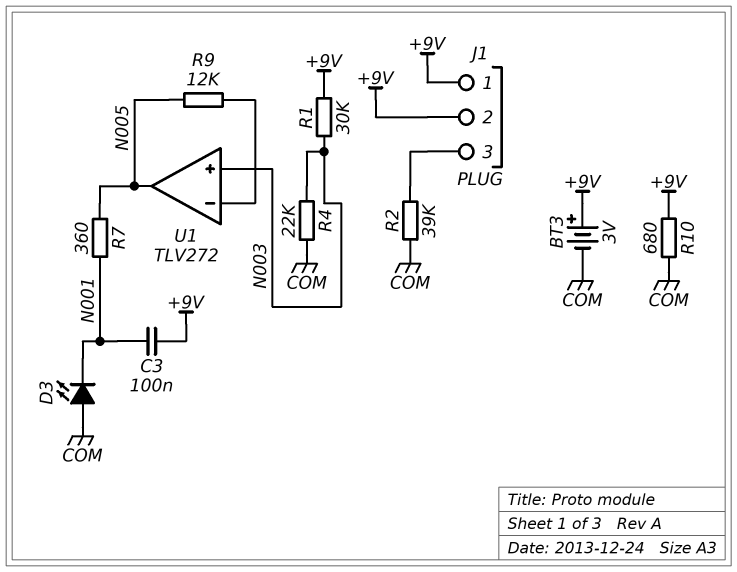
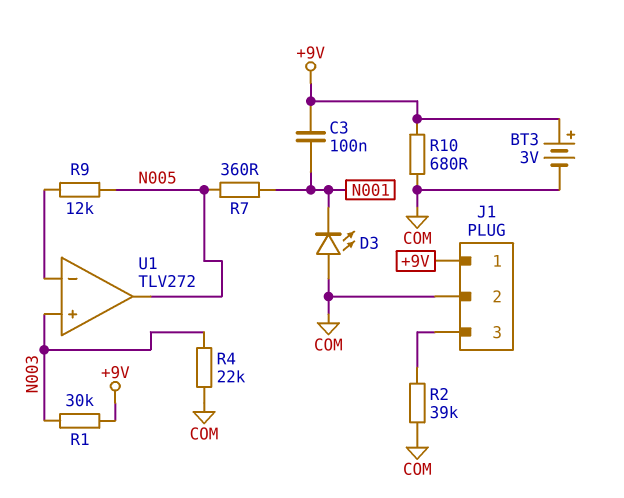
J1 pin 2: +9V -> COM

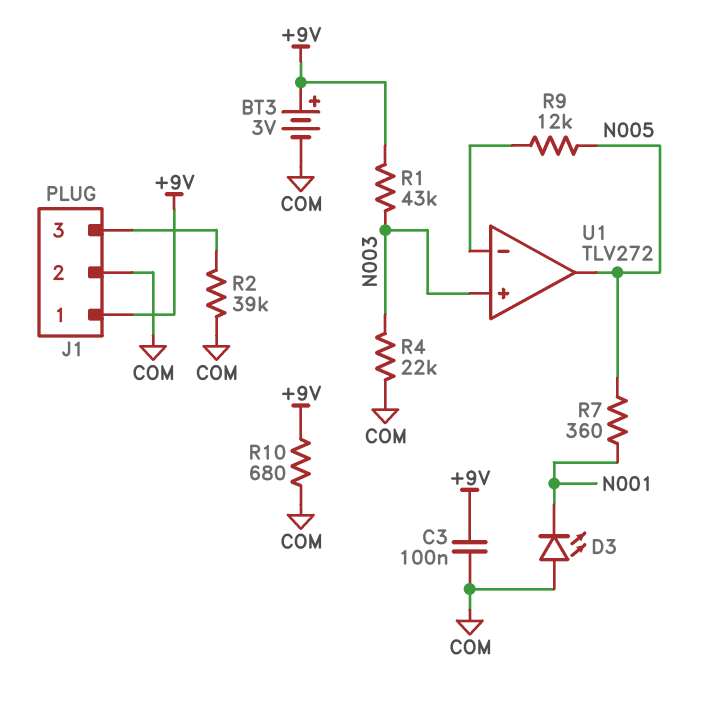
C3: 100nF (+9V, N001) -> 100nF (+9V, COM)
R1: 30k (+9V, N003) -> 43k (+9V, N003)

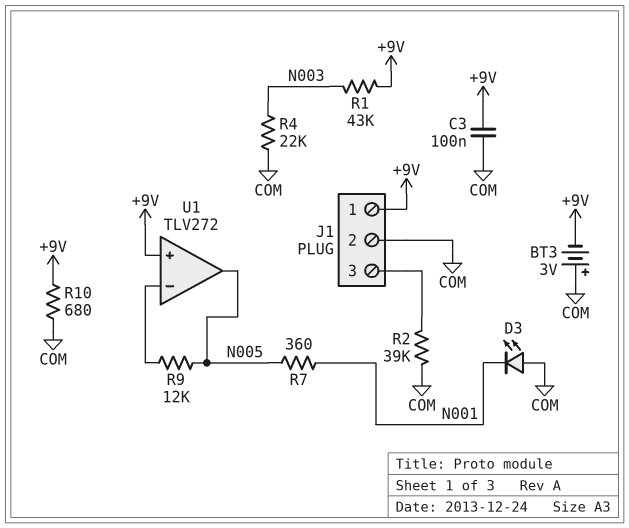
BT3: 3V (plus +9V, minus COM) -> 3V (plus COM, minus +9V)
U1 pin in+: N003 -> +9V

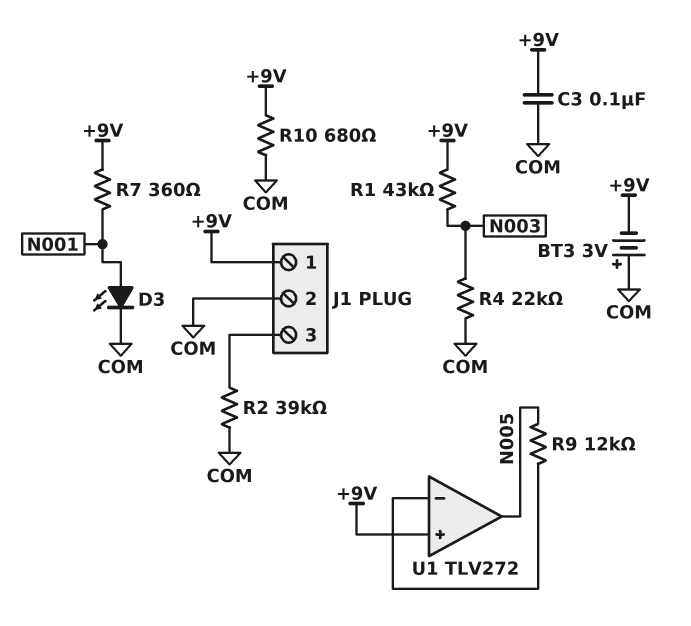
D3: LED (A COM, K N001) -> LED (A N001, K COM)
R7: 360 (N001, N005) -> 360 (+9V, N001)

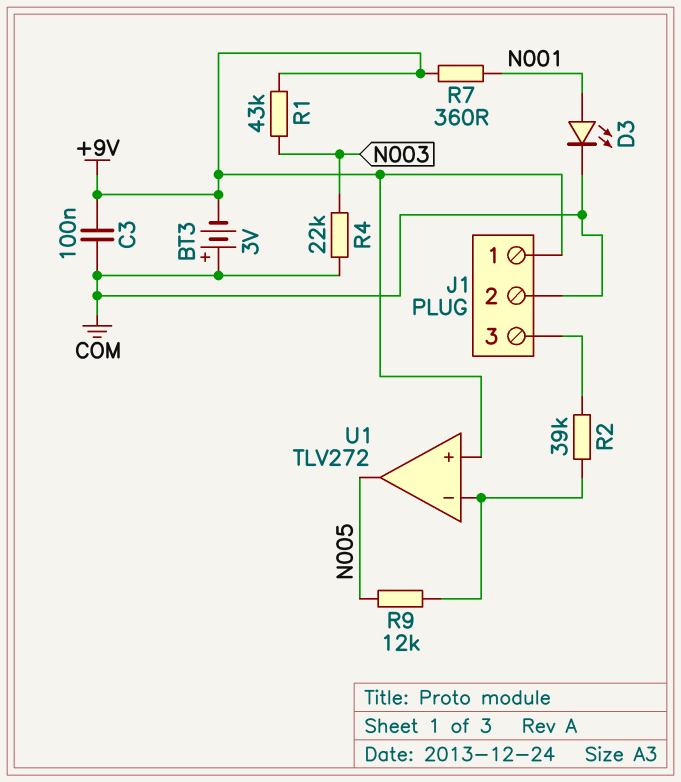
R2: 39k (COM, J1/3) -> 39k (J1/3, U1/in-)
R10: 680 (+9V, COM) -> none

